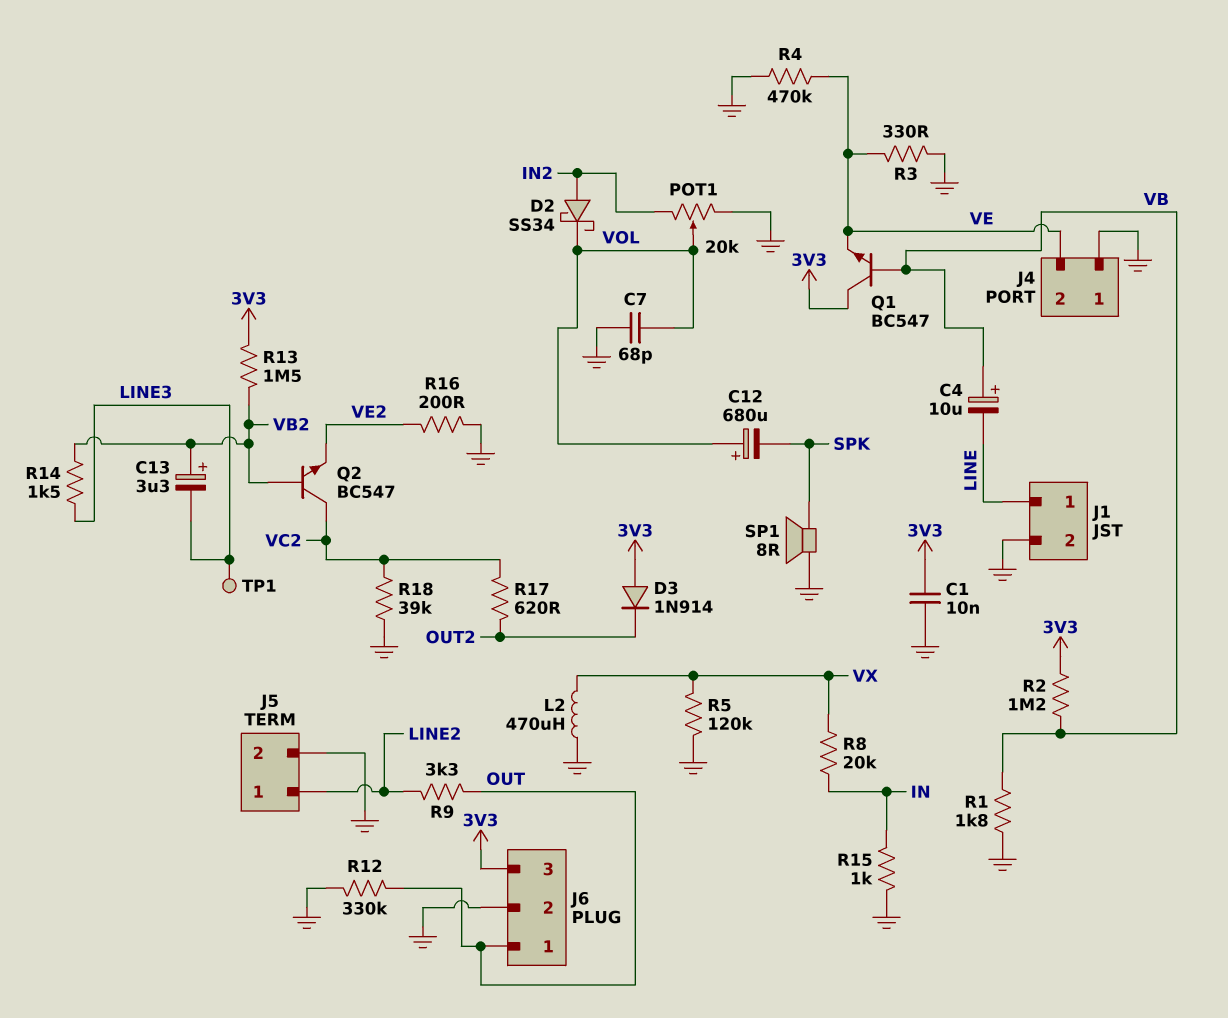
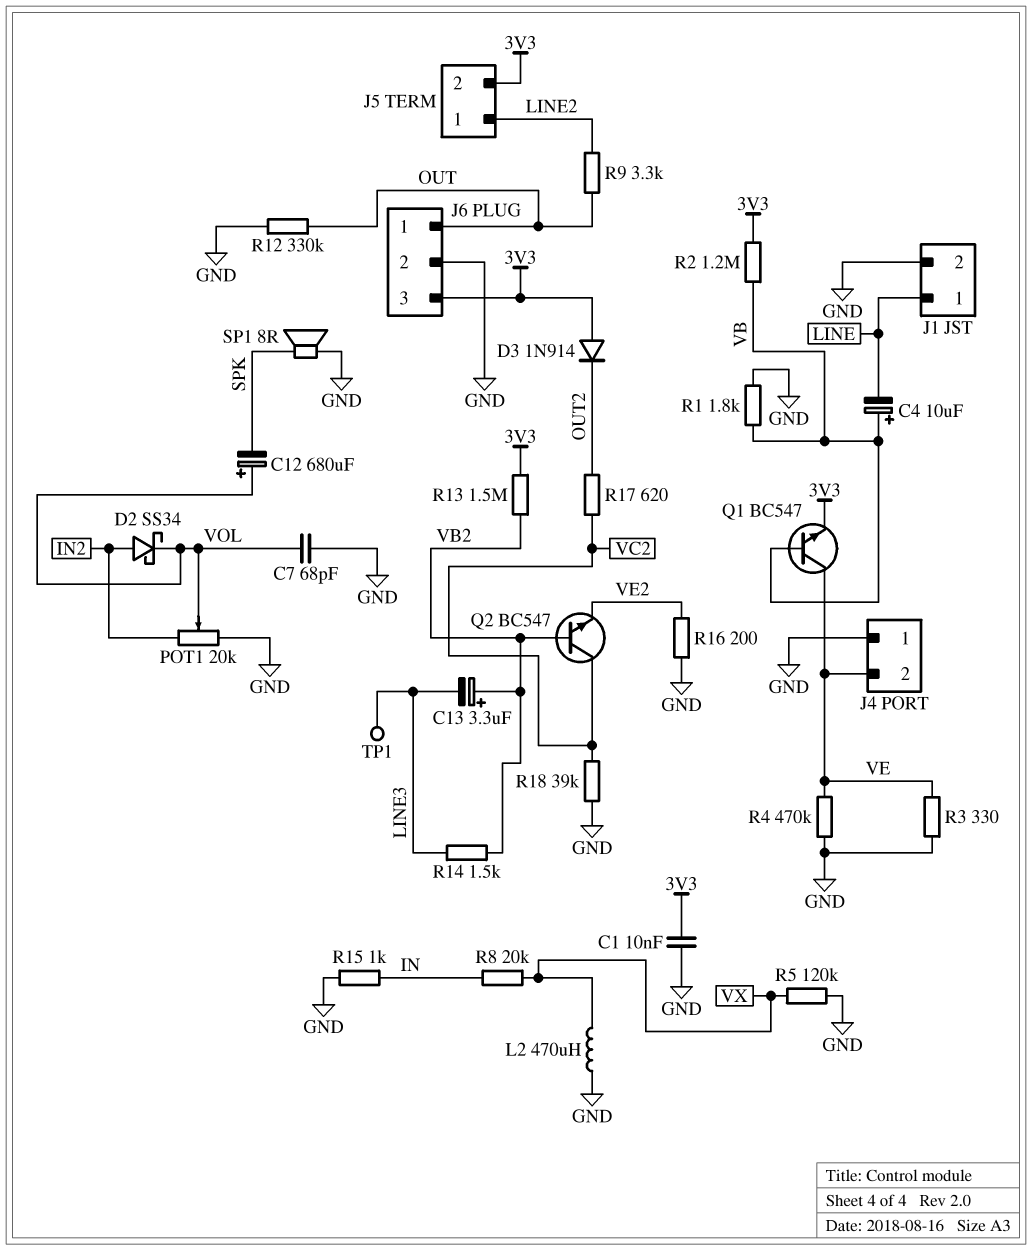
J5 pin 2: GND -> 3V3
Q1: NPN BC547 (B VB, C 3V3, E VE) -> NPN BC547 (B VB, C VE, E 3V3)

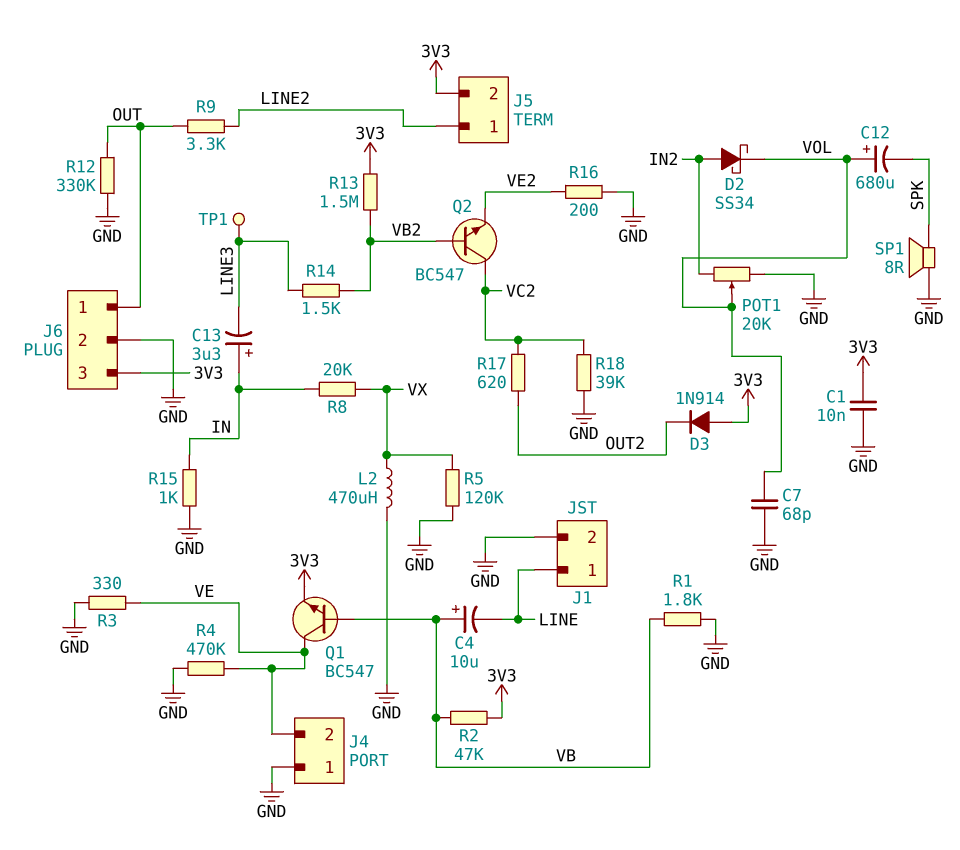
C13: 3.3uF (plus VB2, minus LINE3) -> 3.3uF (plus IN, minus LINE3)
R2: 1.2M (3V3, VB) -> 47k (3V3, VB)

